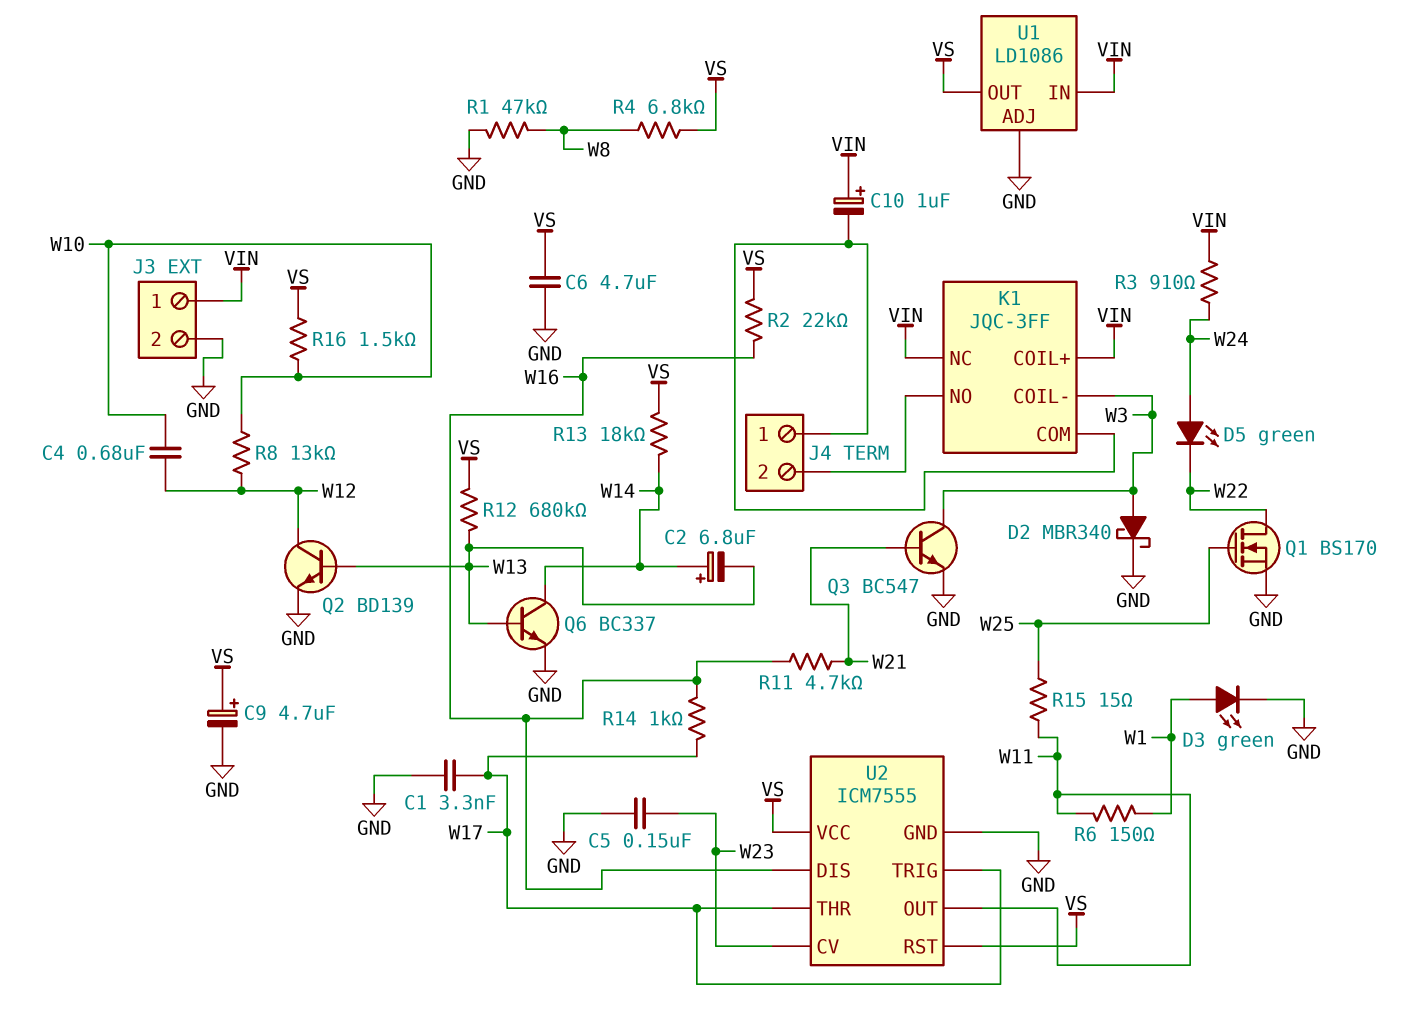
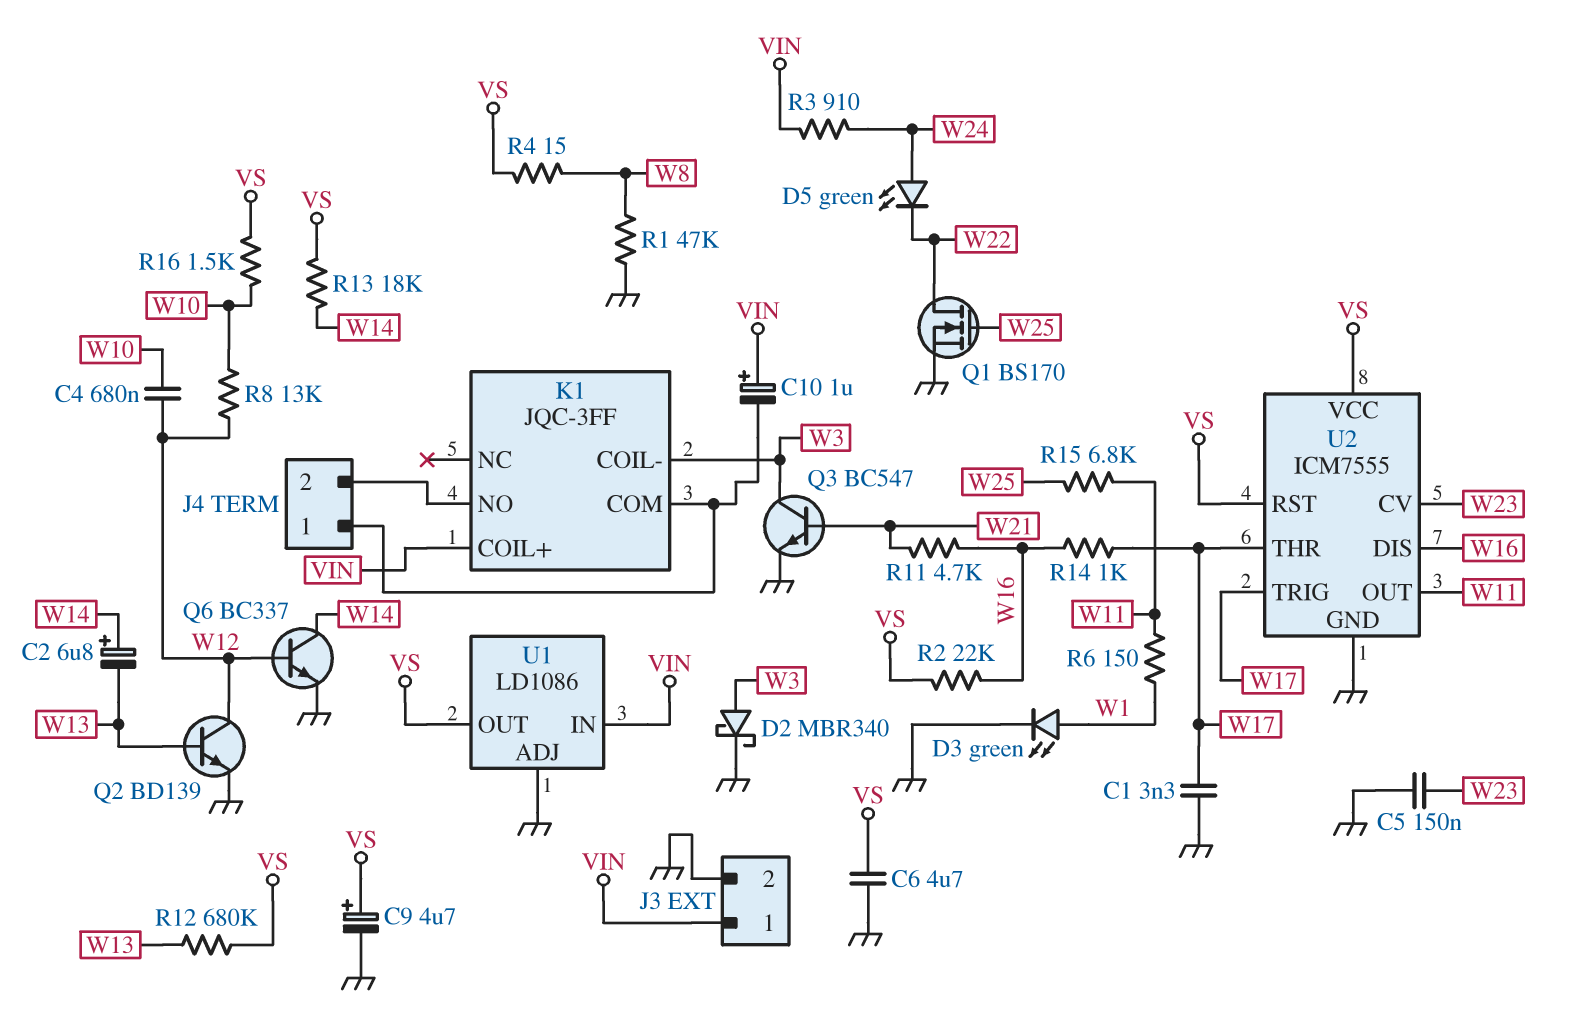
K1 pin NC: VIN -> none
Q6: NPN BC337 (B W13, C W14, E GND) -> NPN BC337 (B W12, C W14, E GND)
R4: 6.8k (VS, W8) -> 15 (VS, W8)
R15: 15 (W11, W25) -> 6.8k (W11, W25)

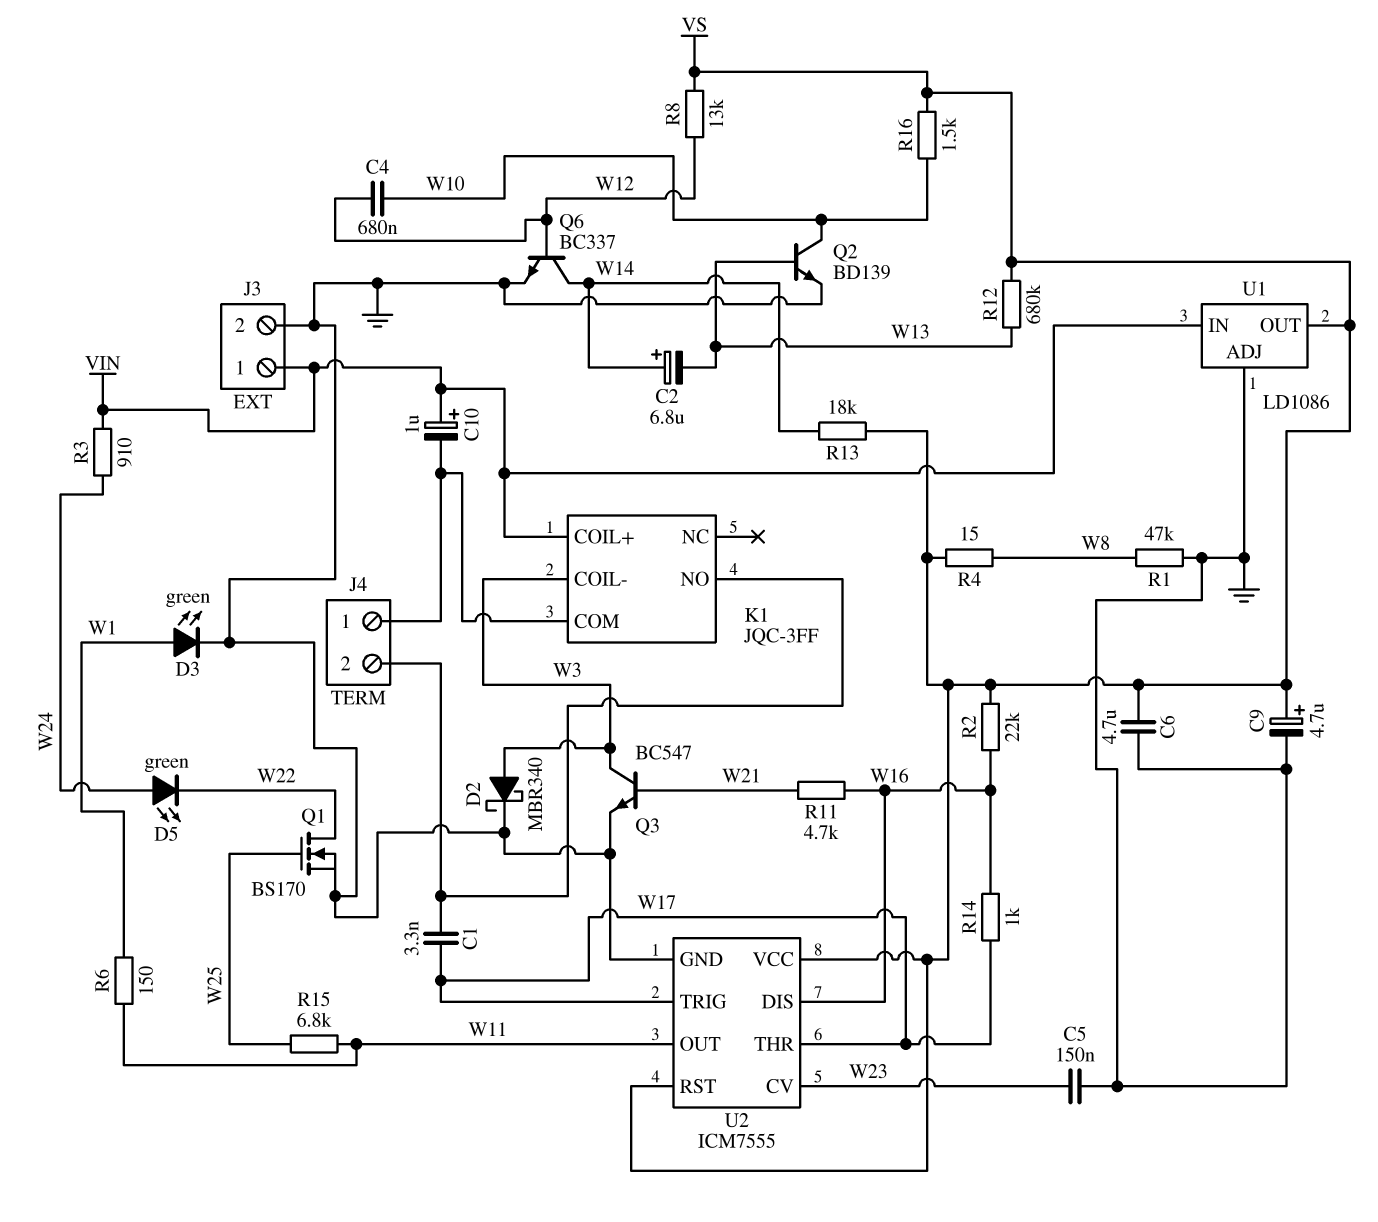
C1: 3.3nF (GND, W17) -> 3.3nF (J4/2, W17)
Q2: NPN BD139 (B W13, C W12, E GND) -> NPN BD139 (B W13, C W10, E GND)
R8: 13k (W10, W12) -> 13k (VS, W12)

